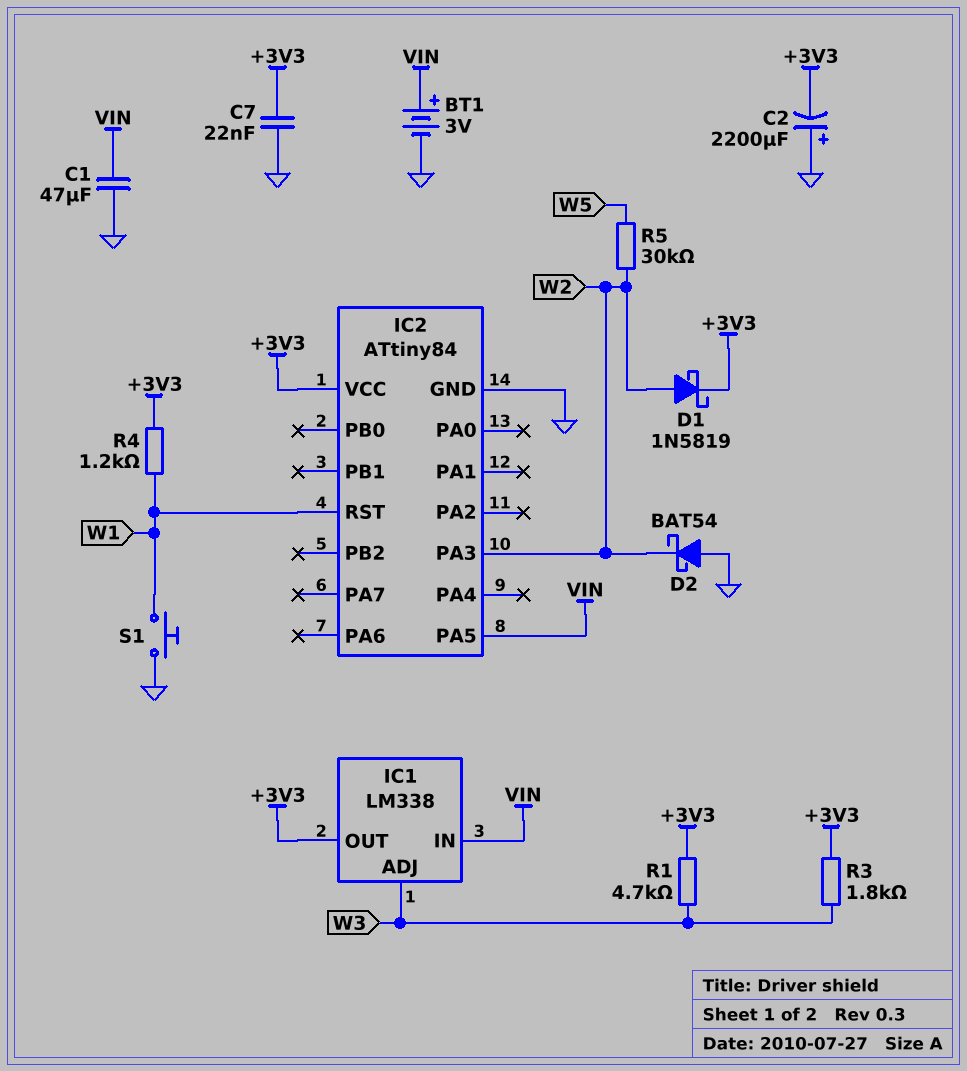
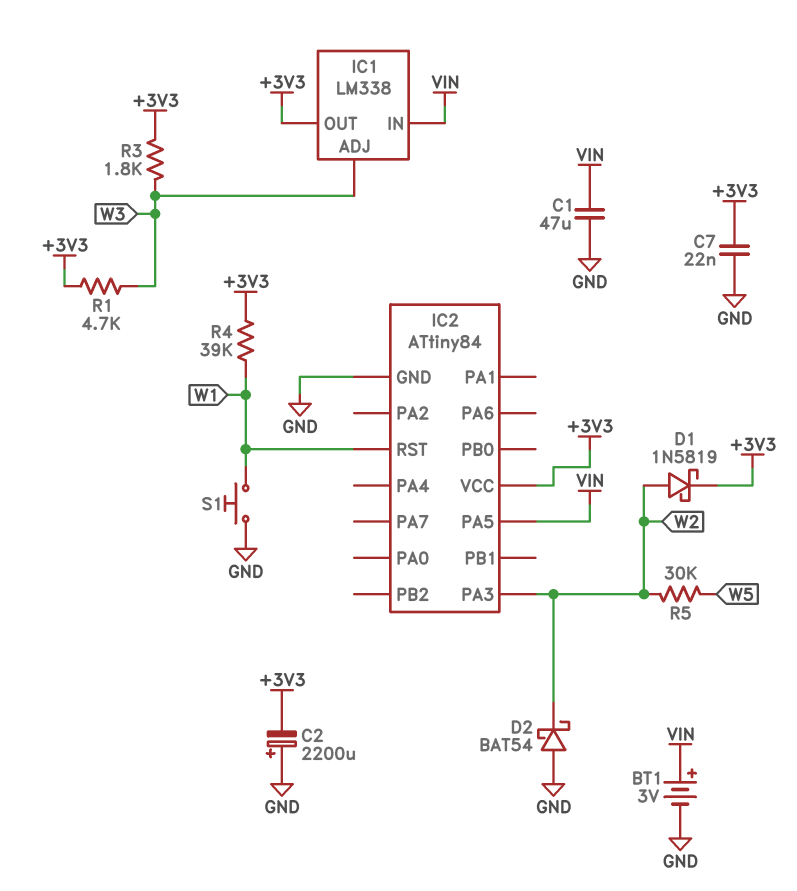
R4: 1.2k (+3V3, W1) -> 39k (+3V3, W1)

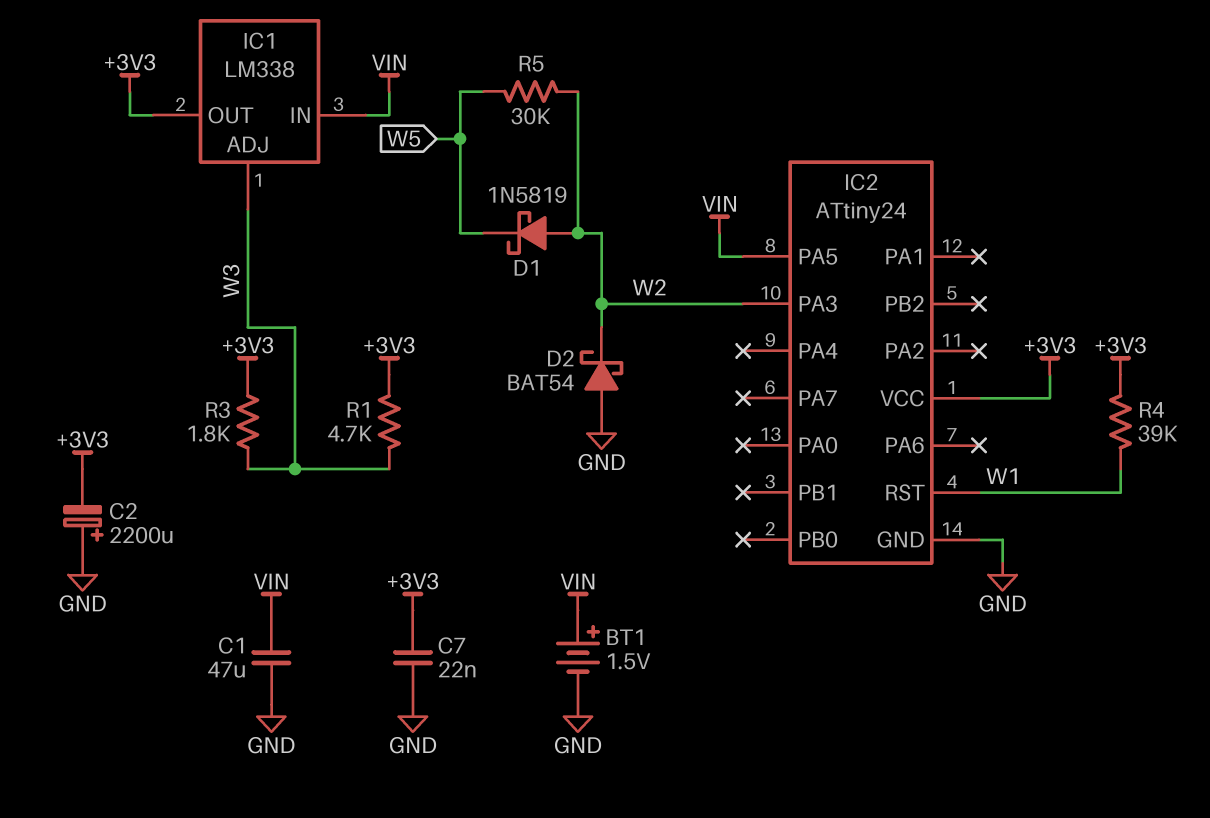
BT1: 3V (plus VIN, minus GND) -> 1.5V (plus VIN, minus GND)
D1: schottky 1N5819 (A W2, K +3V3) -> schottky 1N5819 (A W2, K W5)
IC2: ATtiny84 -> ATtiny24
S1: button (GND, W1) -> none

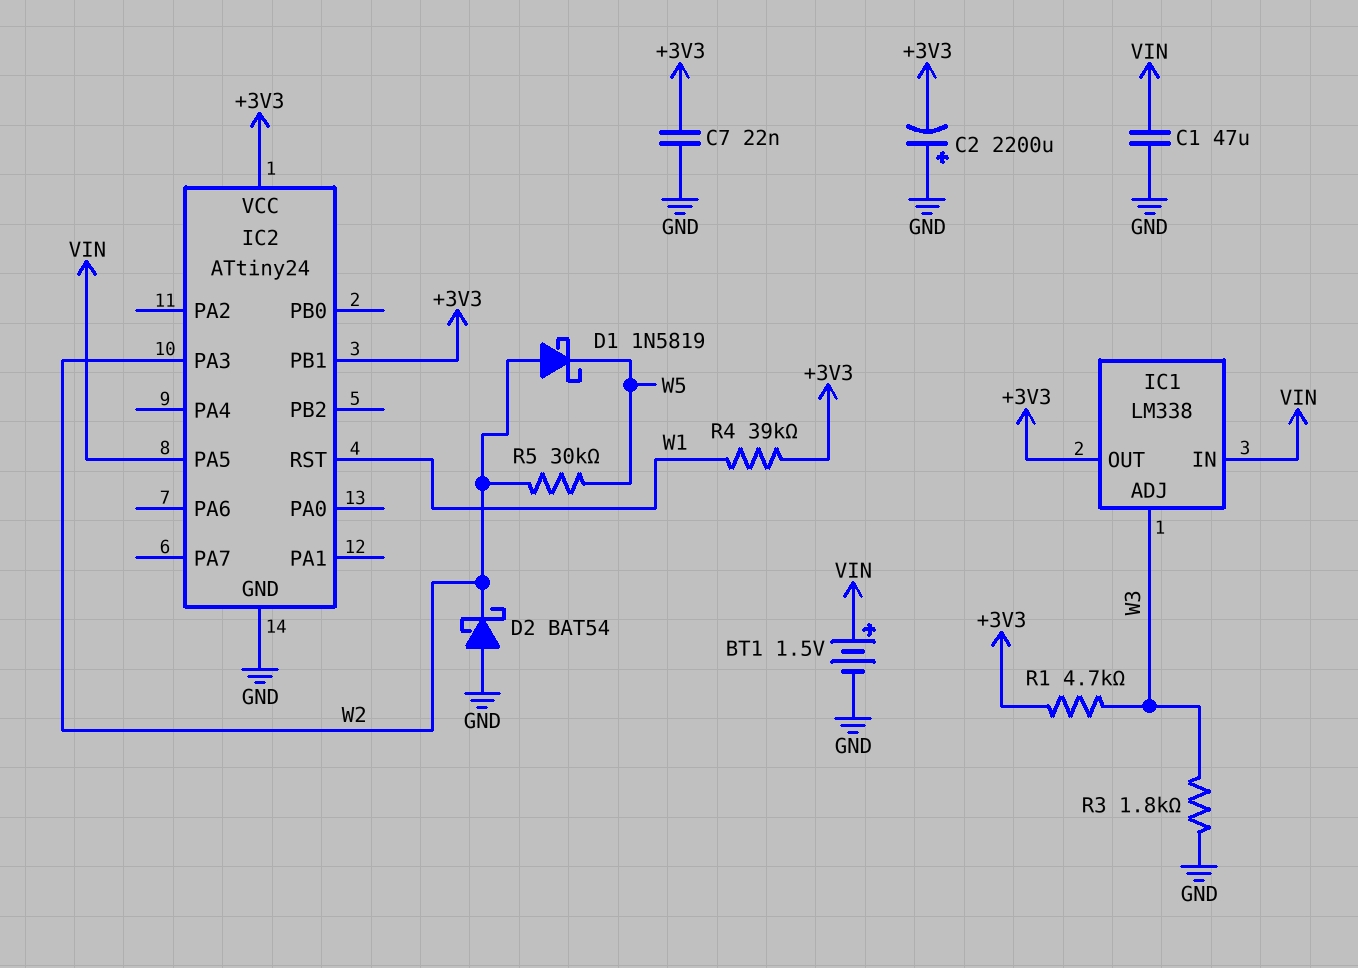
IC2 pin PB1: none -> +3V3
R3: 1.8k (+3V3, W3) -> 1.8k (GND, W3)

